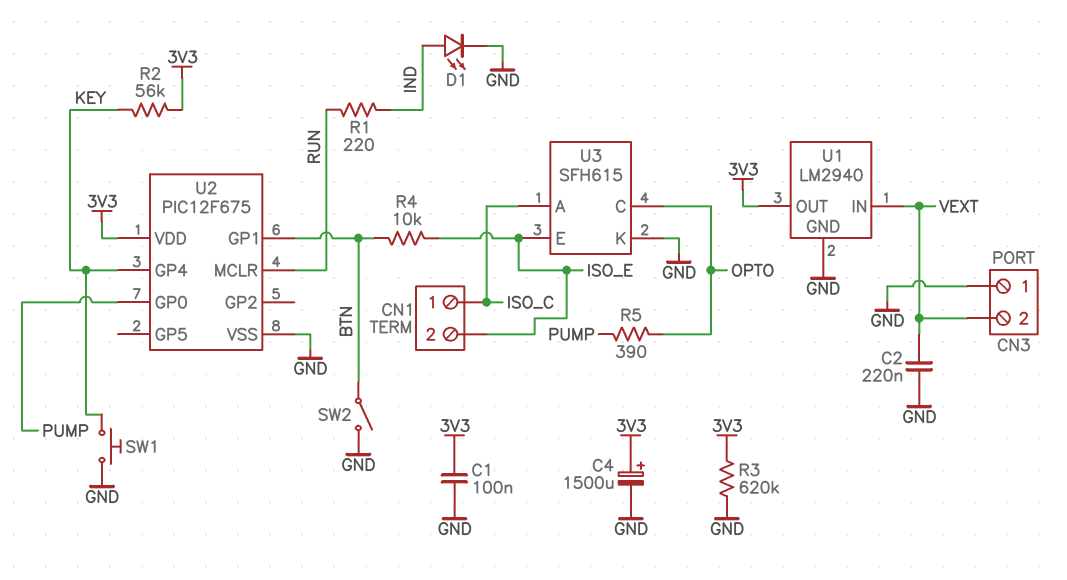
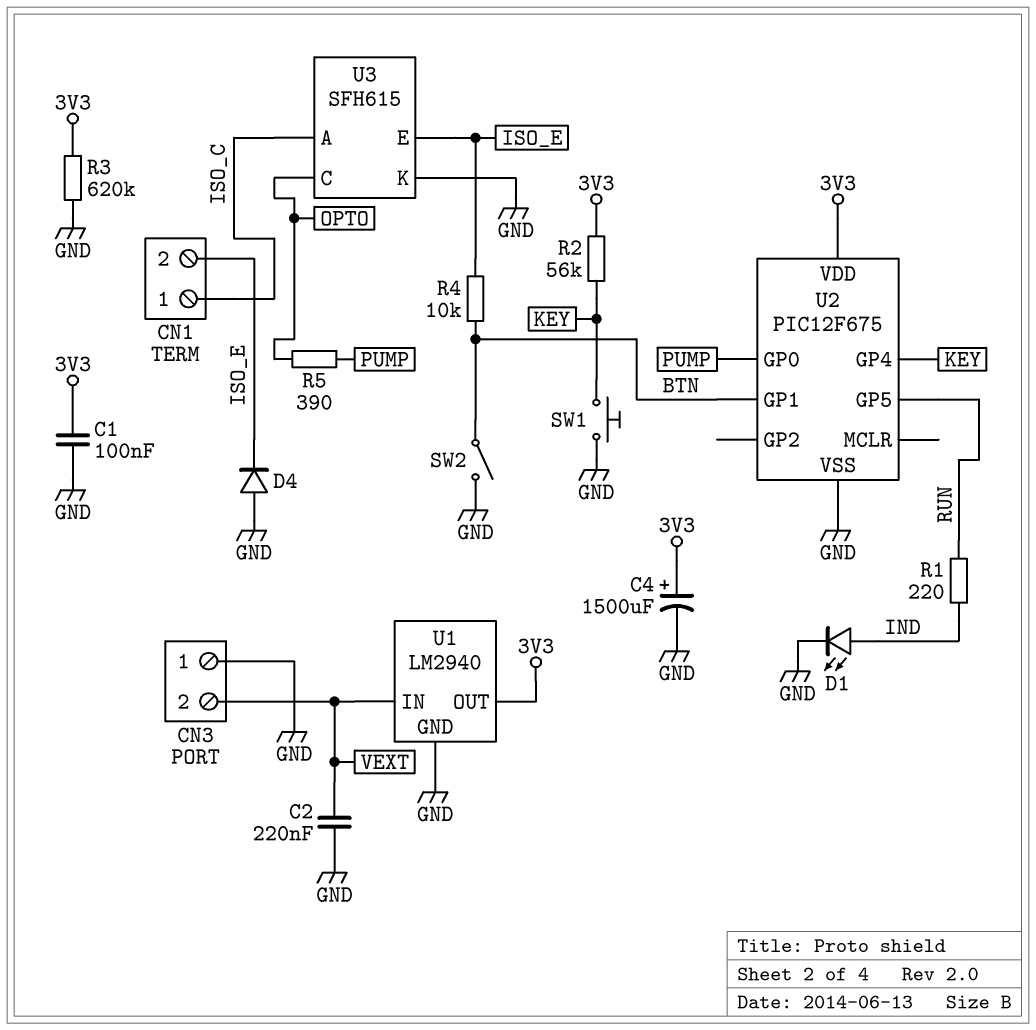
D4: none -> diode (A GND, K ISO_E)
U2 pin GP5: none -> RUN
U2 pin MCLR: RUN -> none

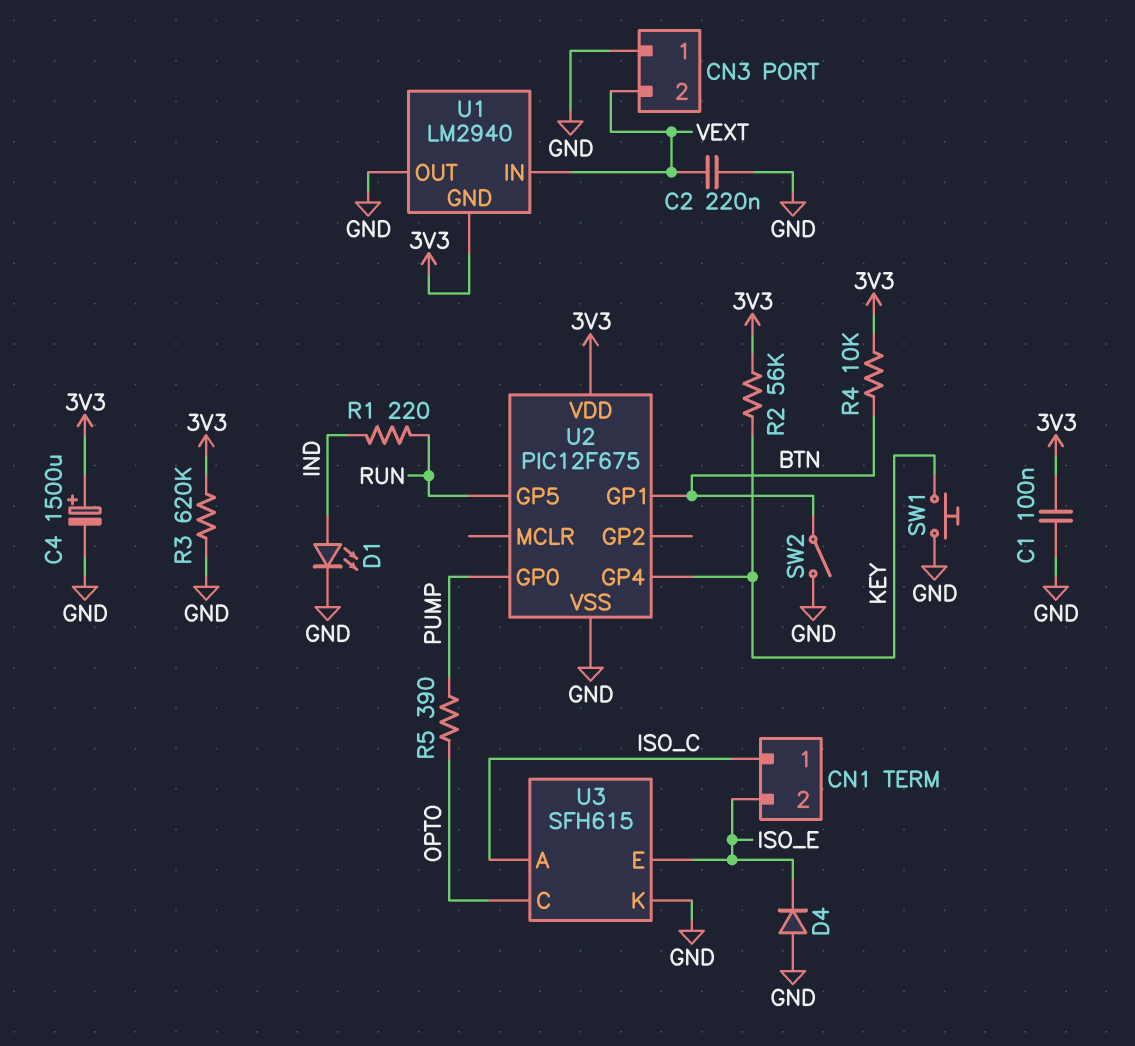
R4: 10k (BTN, ISO_E) -> 10k (3V3, BTN)
U1 pin GND: GND -> 3V3
U1 pin OUT: 3V3 -> GND

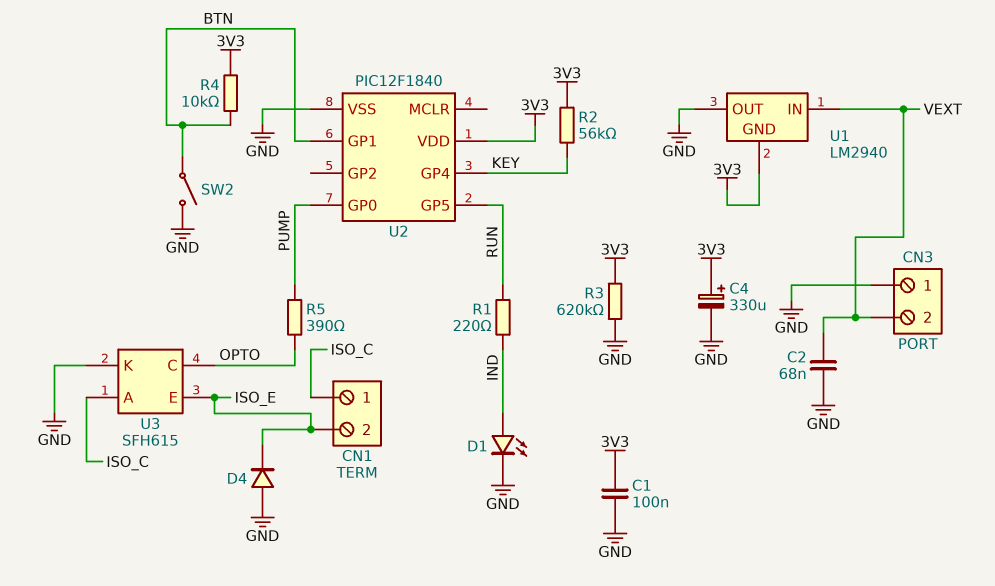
C2: 220nF (GND, VEXT) -> 68nF (GND, VEXT)
C4: 1500uF (plus 3V3, minus GND) -> 330uF (plus 3V3, minus GND)
SW1: button (GND, KEY) -> none
U2: PIC12F675 -> PIC12F1840

